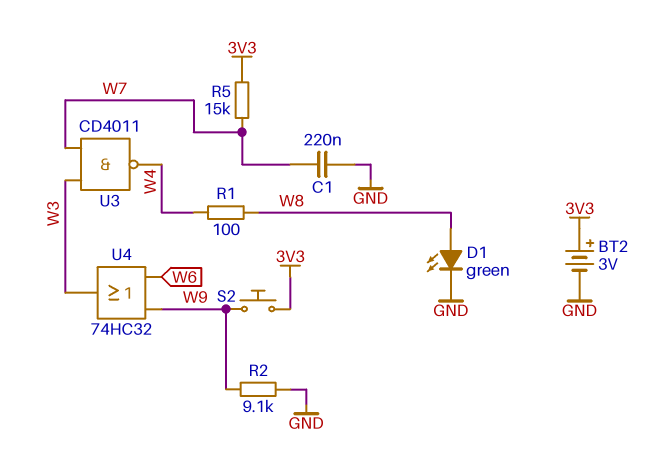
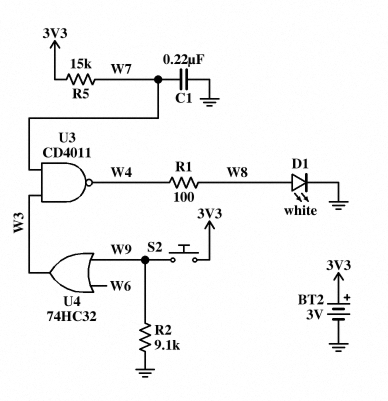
D1: LED green (A W8, K GND) -> LED white (A W8, K GND)

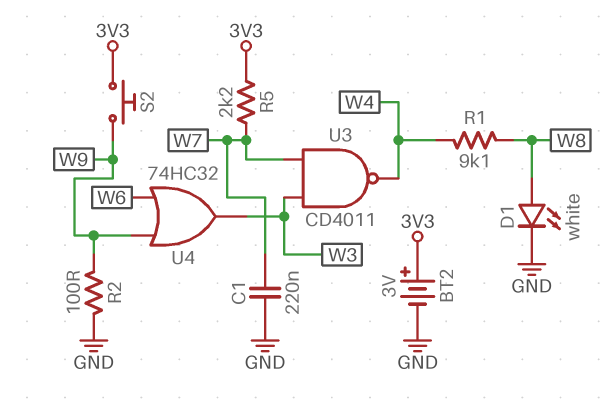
R1: 100 (W4, W8) -> 9.1k (W4, W8)
R2: 9.1k (GND, W9) -> 100 (GND, W9)
R5: 15k (3V3, W7) -> 2.2k (3V3, W7)

